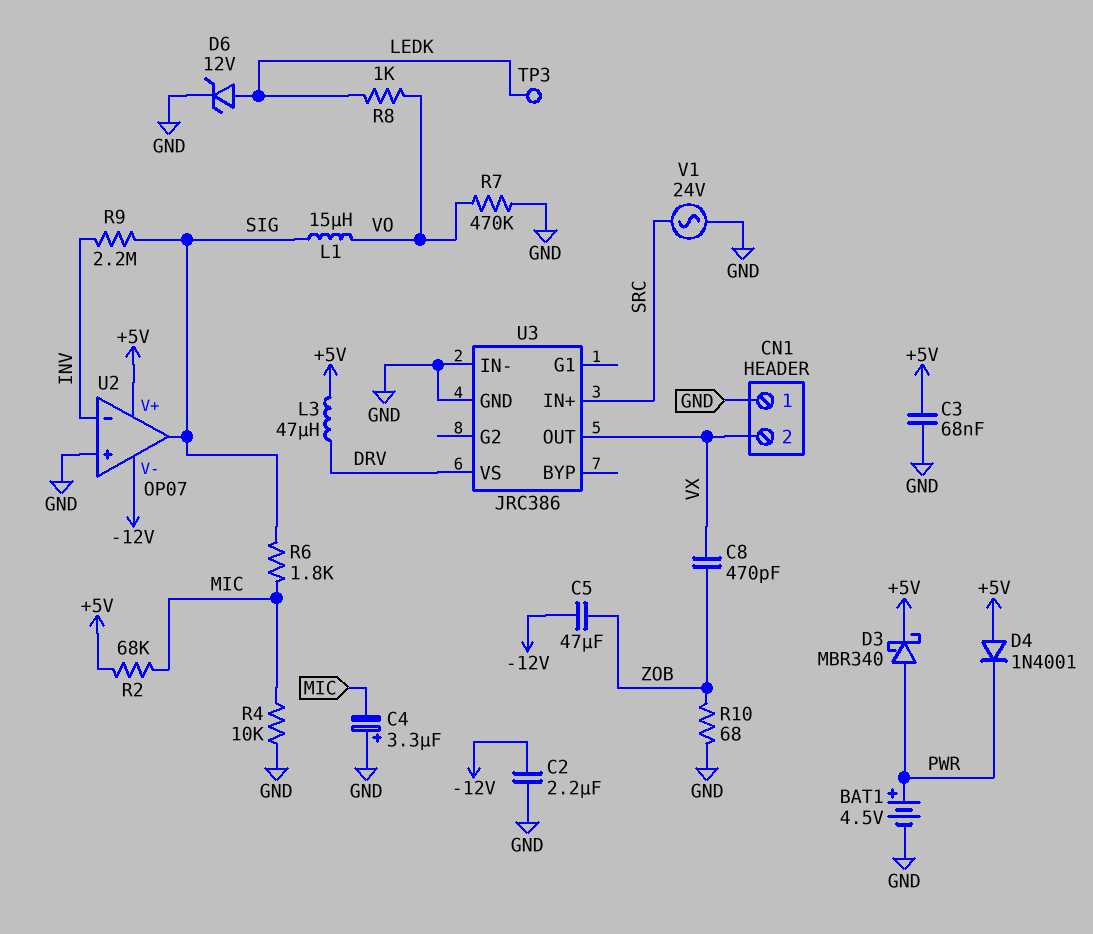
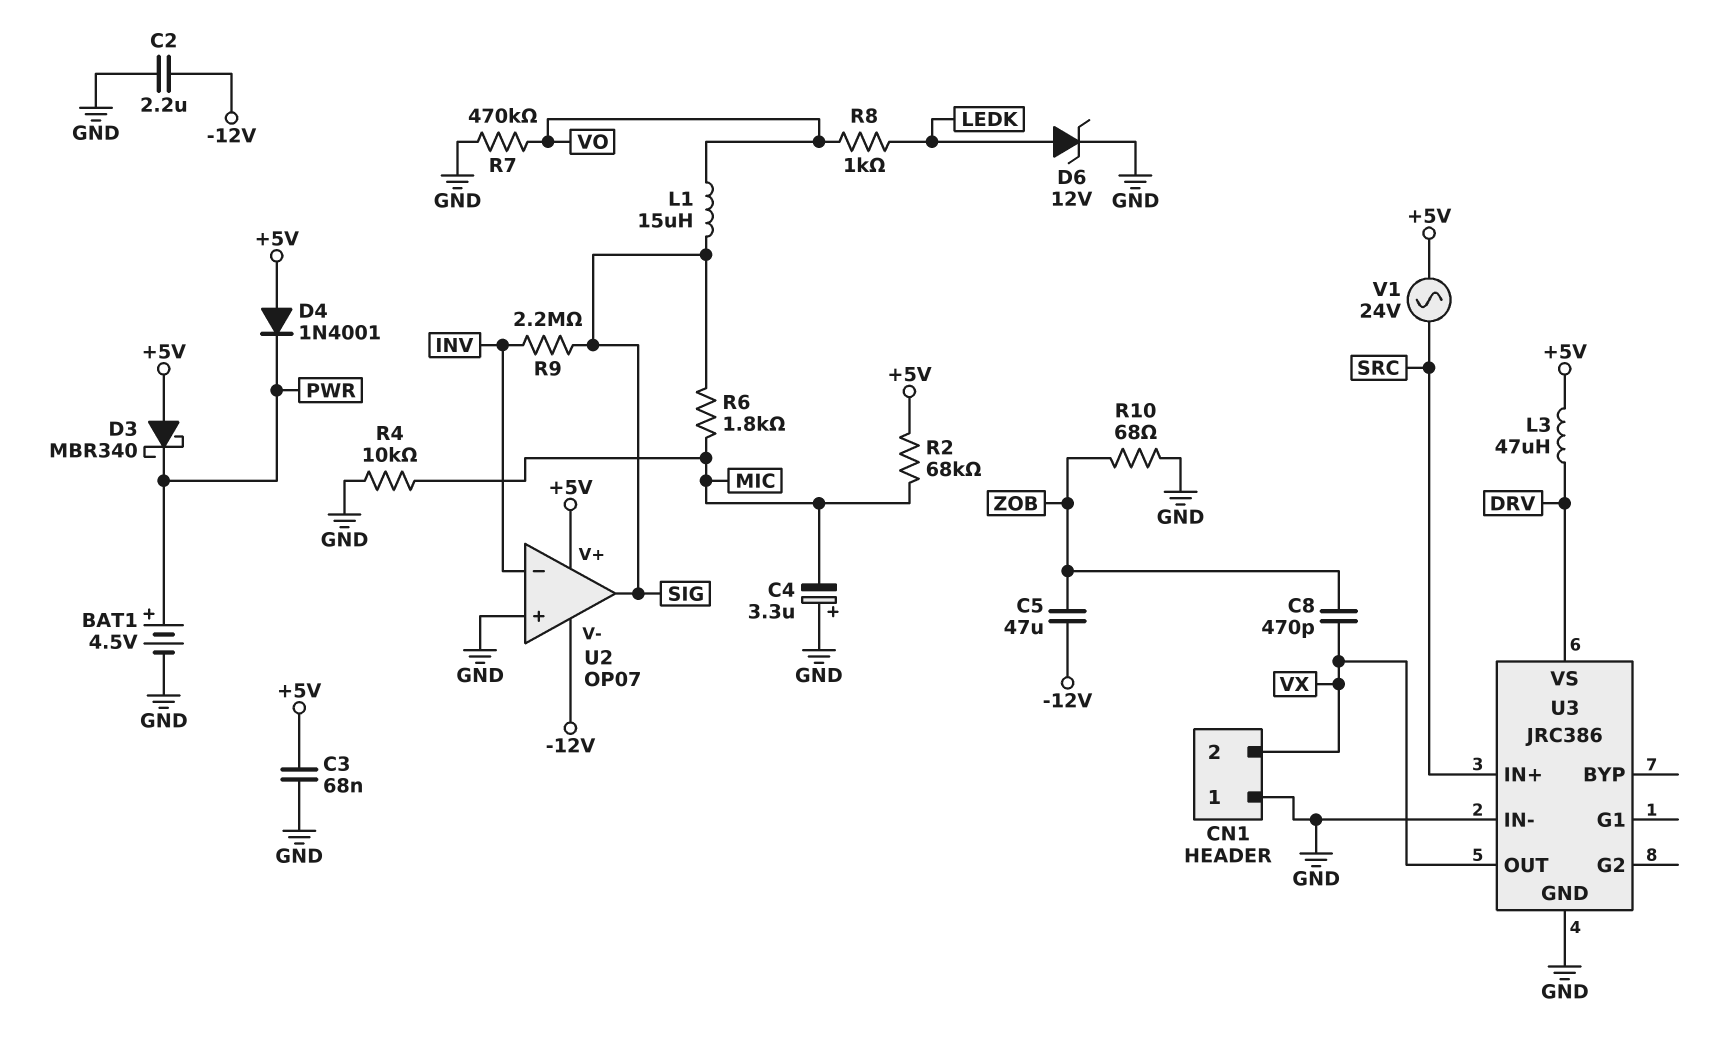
D3: schottky MBR340 (A PWR, K +5V) -> schottky MBR340 (A +5V, K PWR)
TP3: test point (LEDK) -> none
V1: AC 24V (GND, SRC) -> AC 24V (+5V, SRC)

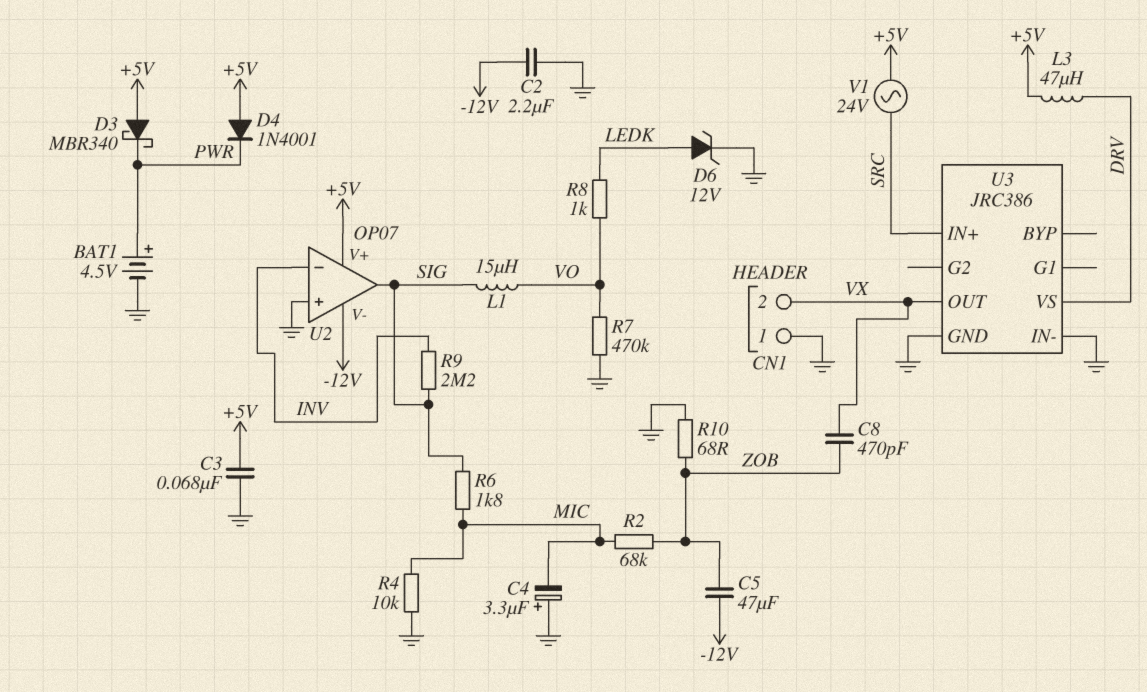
R2: 68k (+5V, MIC) -> 68k (MIC, ZOB)

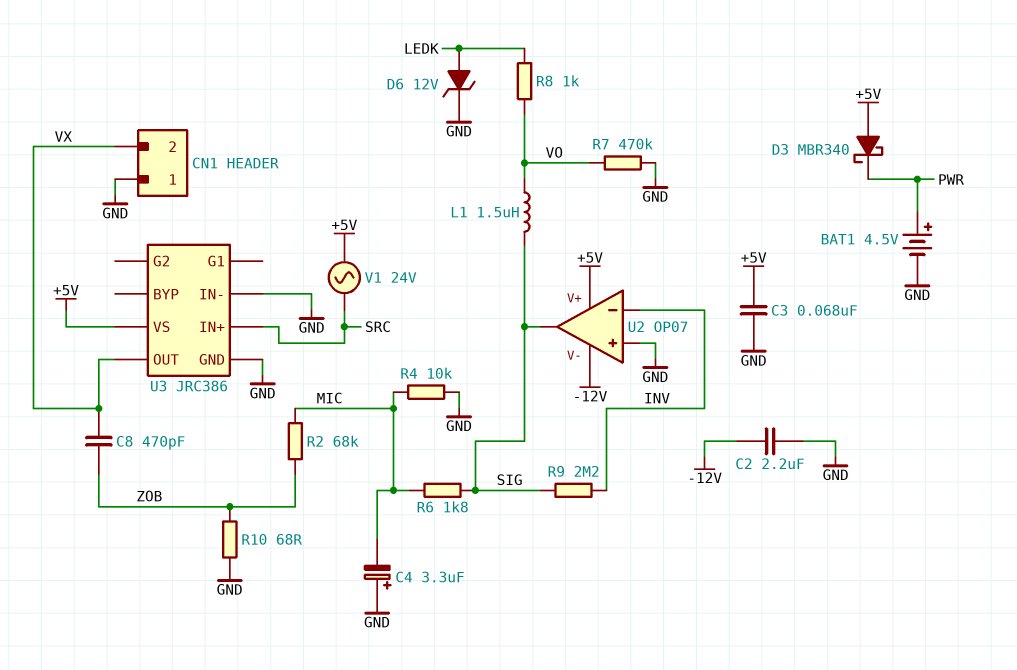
C5: 47uF (-12V, ZOB) -> none
D4: diode 1N4001 (A +5V, K PWR) -> none
L1: 15uH (SIG, VO) -> 1.5uH (SIG, VO)
L3: 47uH (+5V, DRV) -> none
U3 pin VS: DRV -> +5V

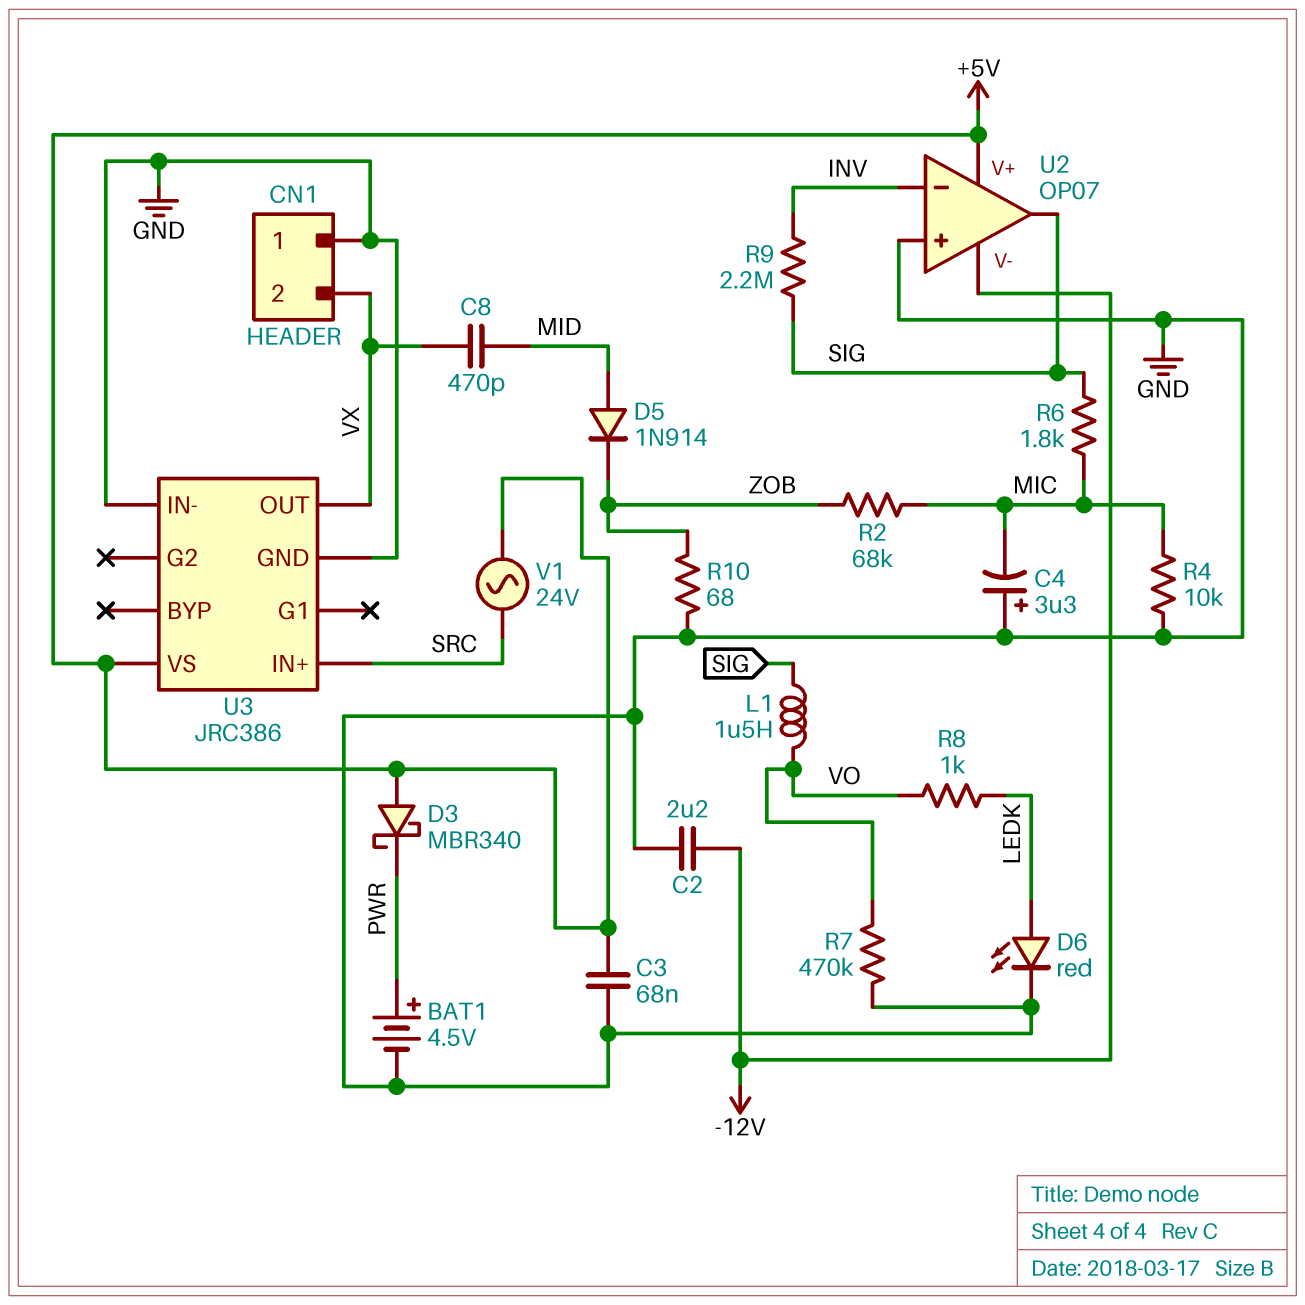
C8: 470pF (VX, ZOB) -> 470pF (MID, VX)
D5: none -> diode 1N914 (A MID, K ZOB)
D6: zener 12V (A LEDK, K GND) -> LED red (A LEDK, K GND)

